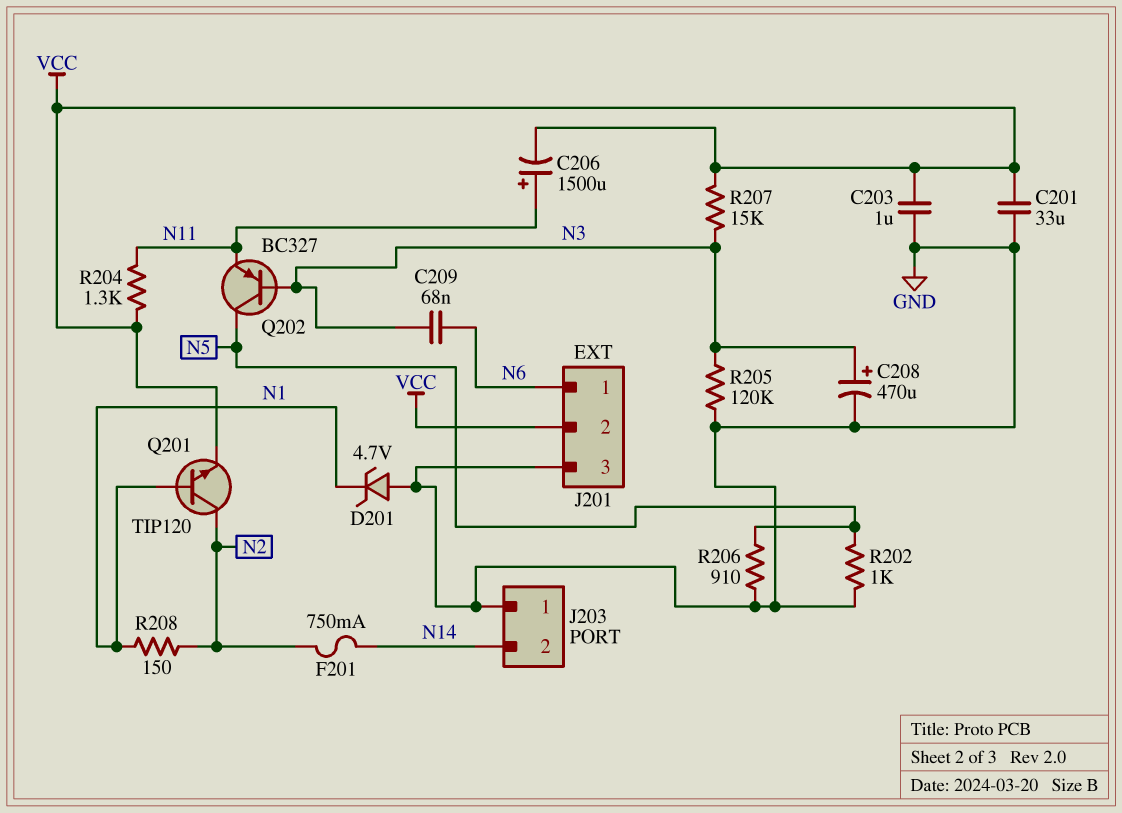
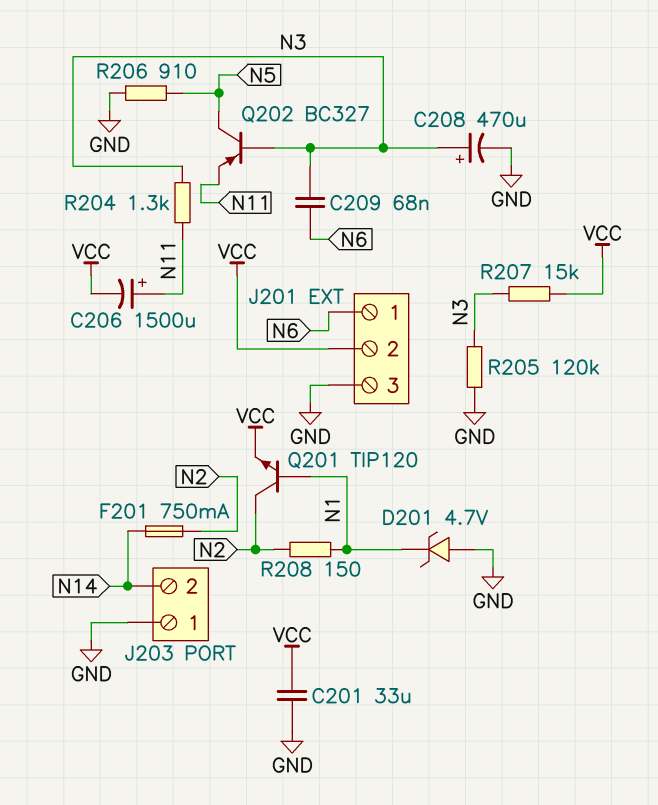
C203: 1uF (GND, VCC) -> none
R202: 1k (GND, N5) -> none
R204: 1.3k (N11, VCC) -> 1.3k (N3, N11)

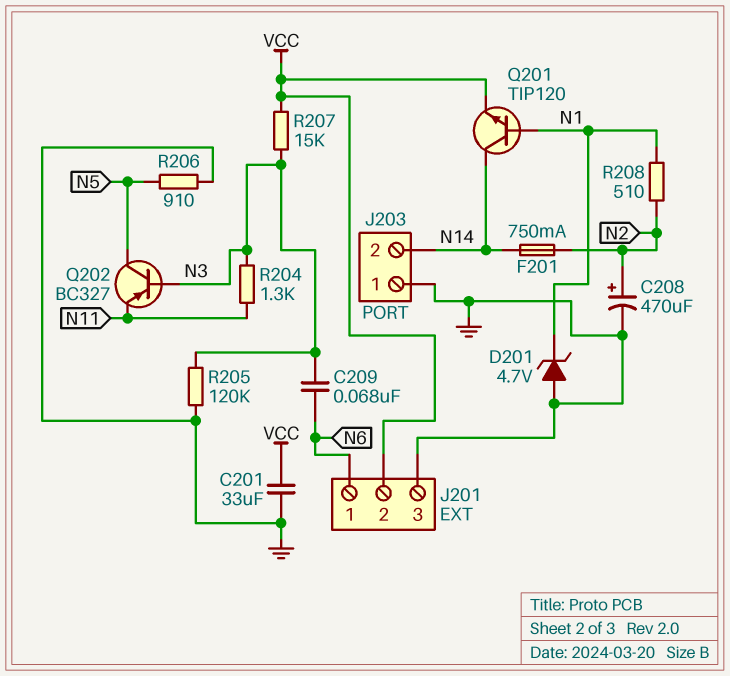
C206: 1500uF (plus N11, minus VCC) -> none
C208: 470uF (plus N3, minus GND) -> 470uF (plus N2, minus GND)
Q201: NPN TIP120 (B N1, C N2, E VCC) -> NPN TIP120 (B N1, C N14, E VCC)
R208: 150 (N1, N2) -> 510 (N1, N2)

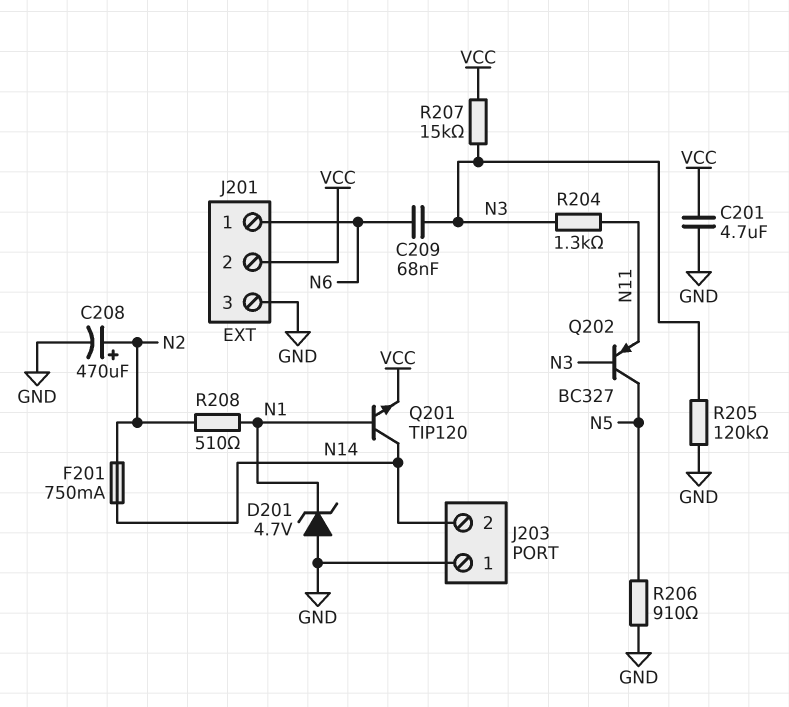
C201: 33uF (GND, VCC) -> 4.7uF (GND, VCC)

